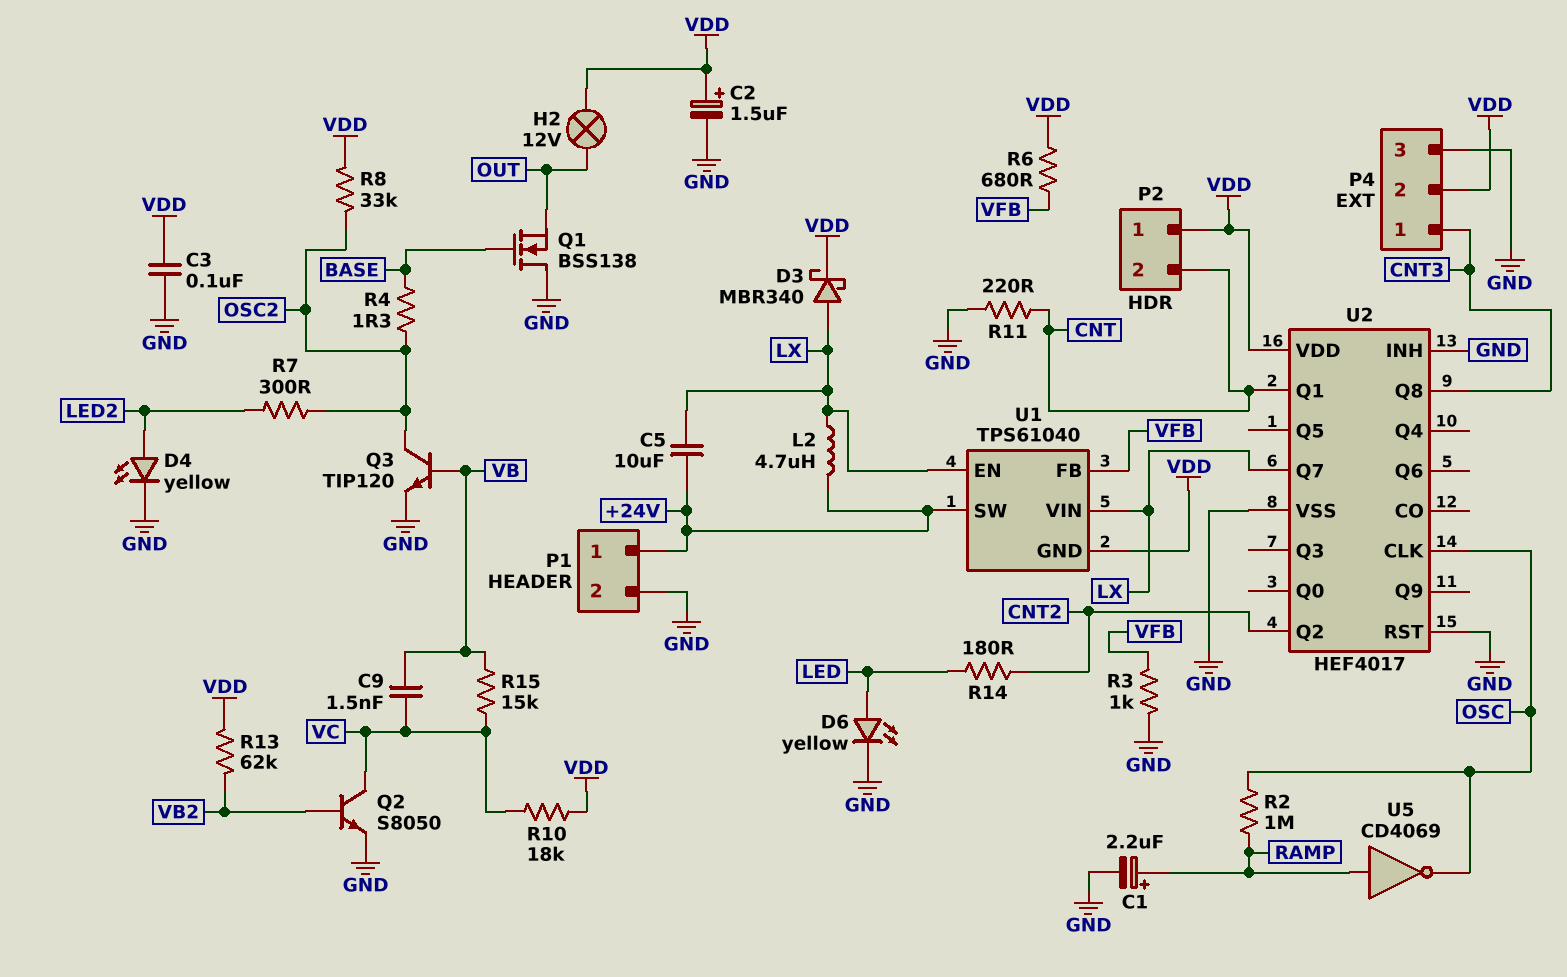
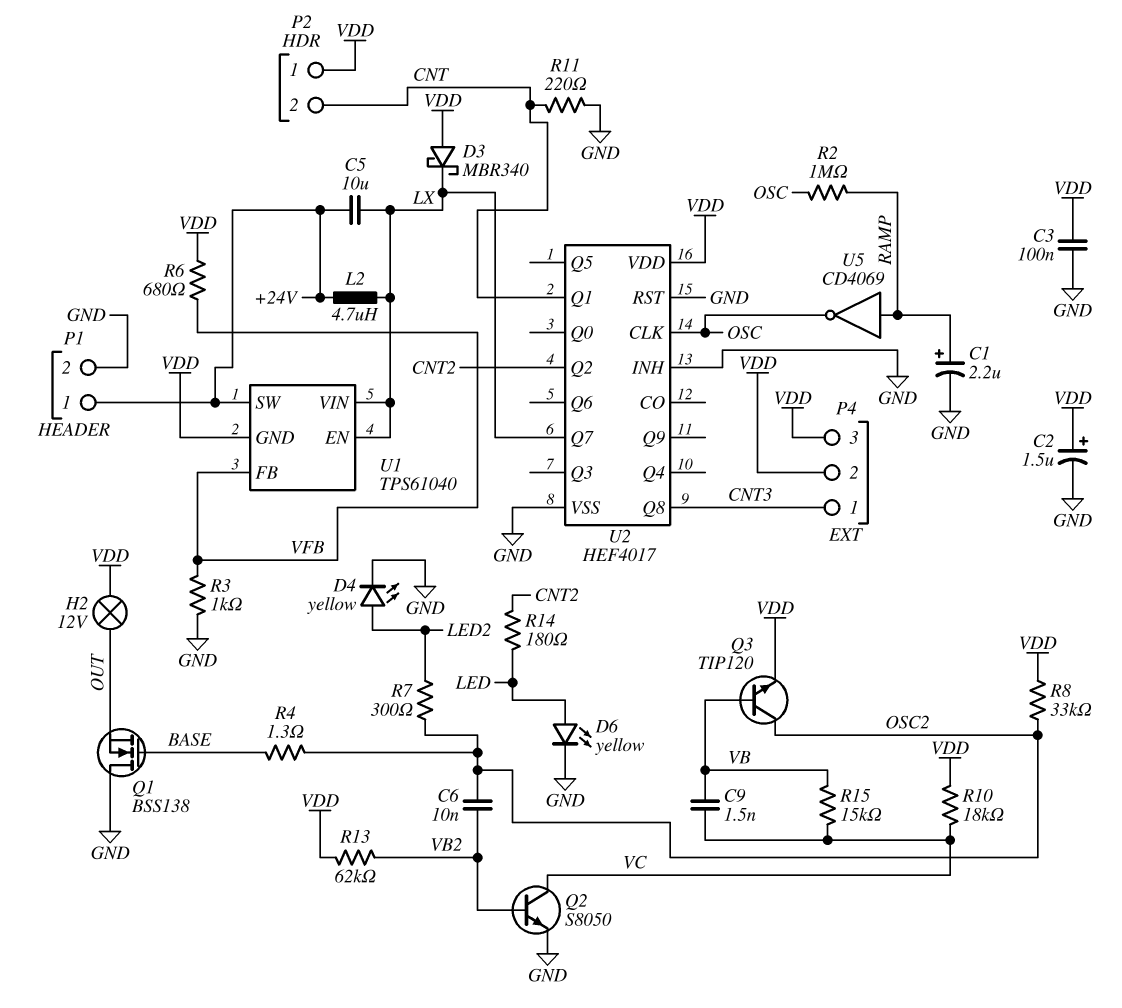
C6: none -> 10nF (OSC2, VB2)
D3: schottky MBR340 (A LX, K VDD) -> schottky MBR340 (A VDD, K LX)
P4 pin 3: GND -> VDD
Q3: NPN TIP120 (B VB, C OSC2, E GND) -> NPN TIP120 (B VB, C OSC2, E VDD)

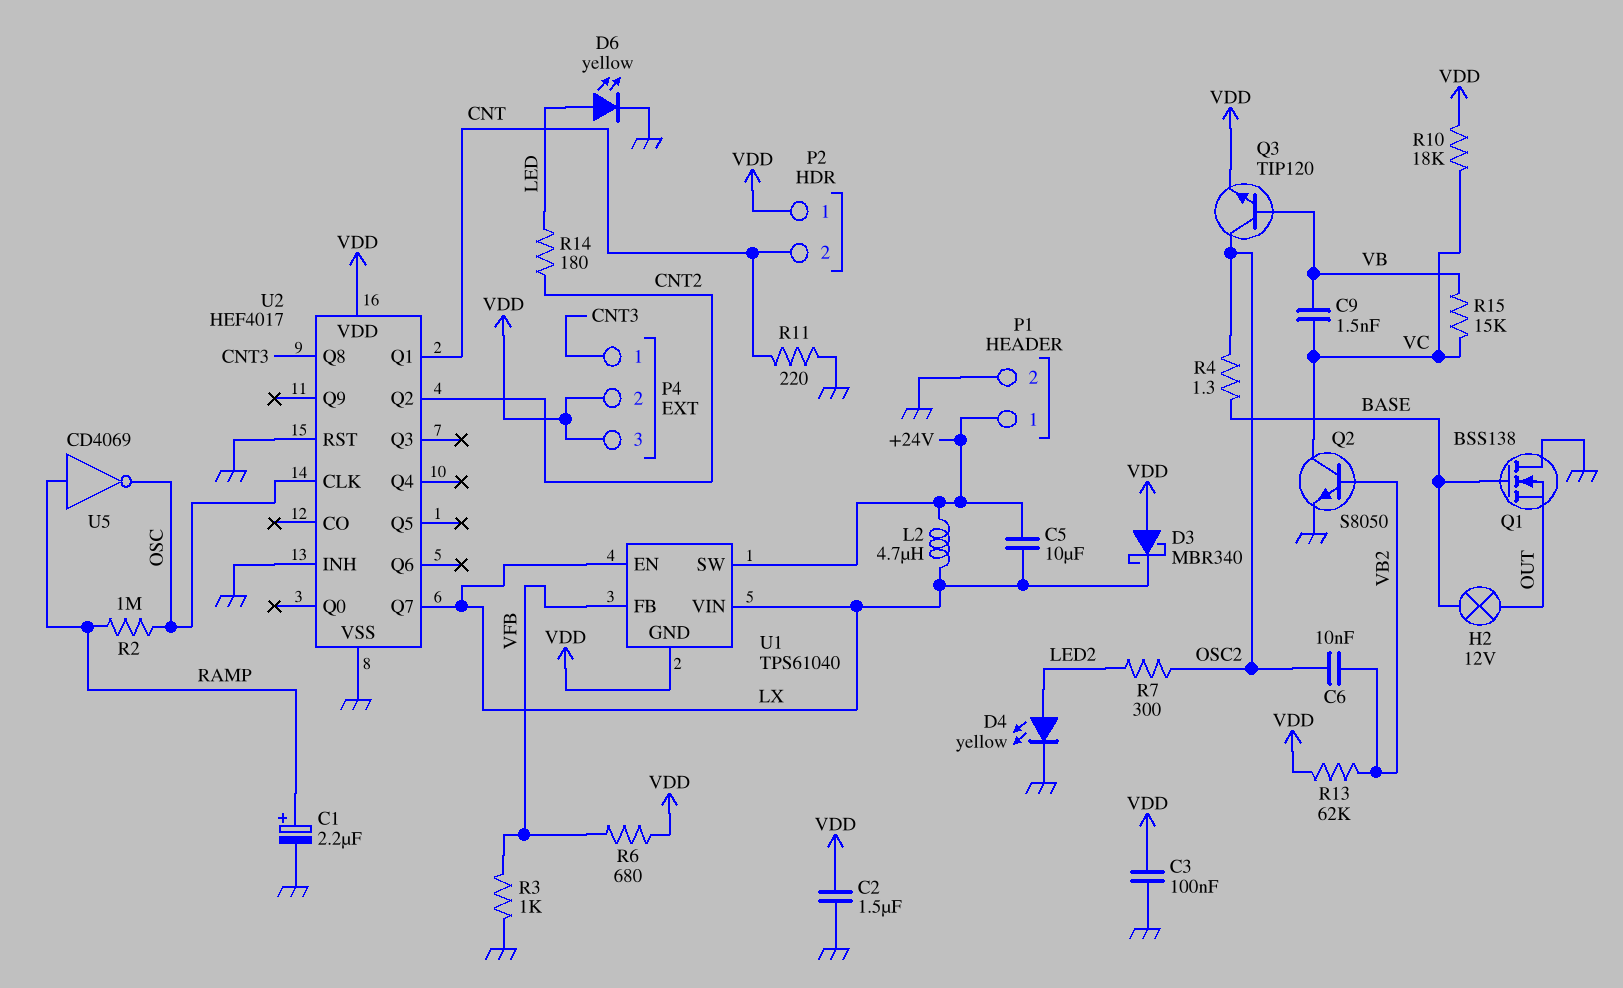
C2: 1.5uF (plus VDD, minus GND) -> 1.5uF (GND, VDD)
H2: lamp 12V (OUT, VDD) -> lamp 12V (BASE, OUT)
R8: 33k (OSC2, VDD) -> none

